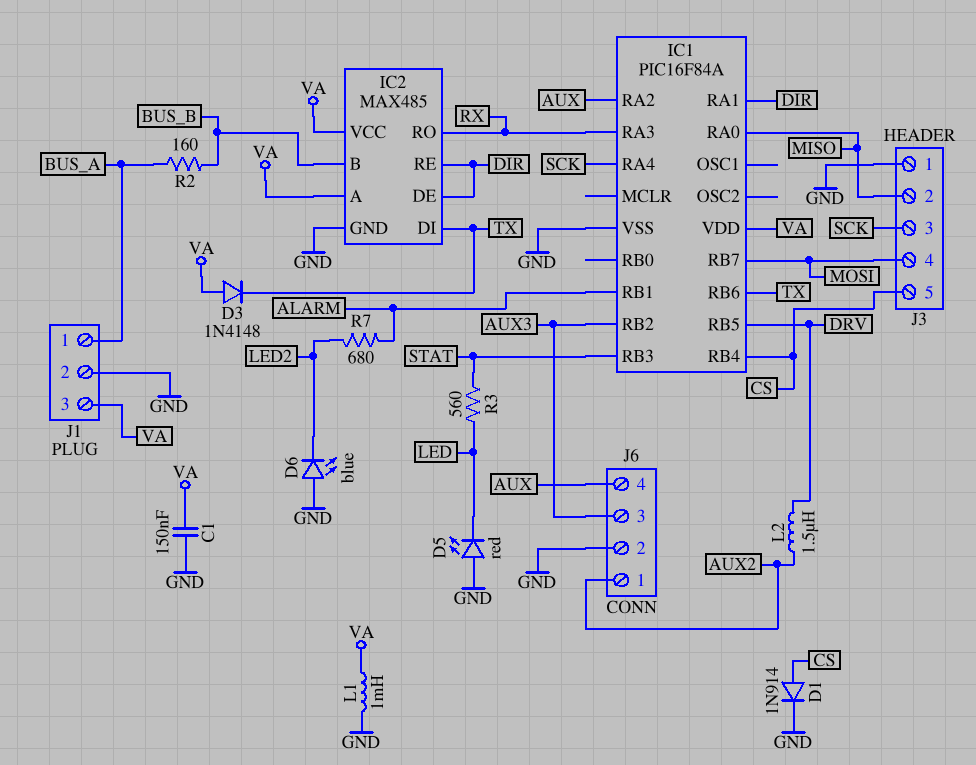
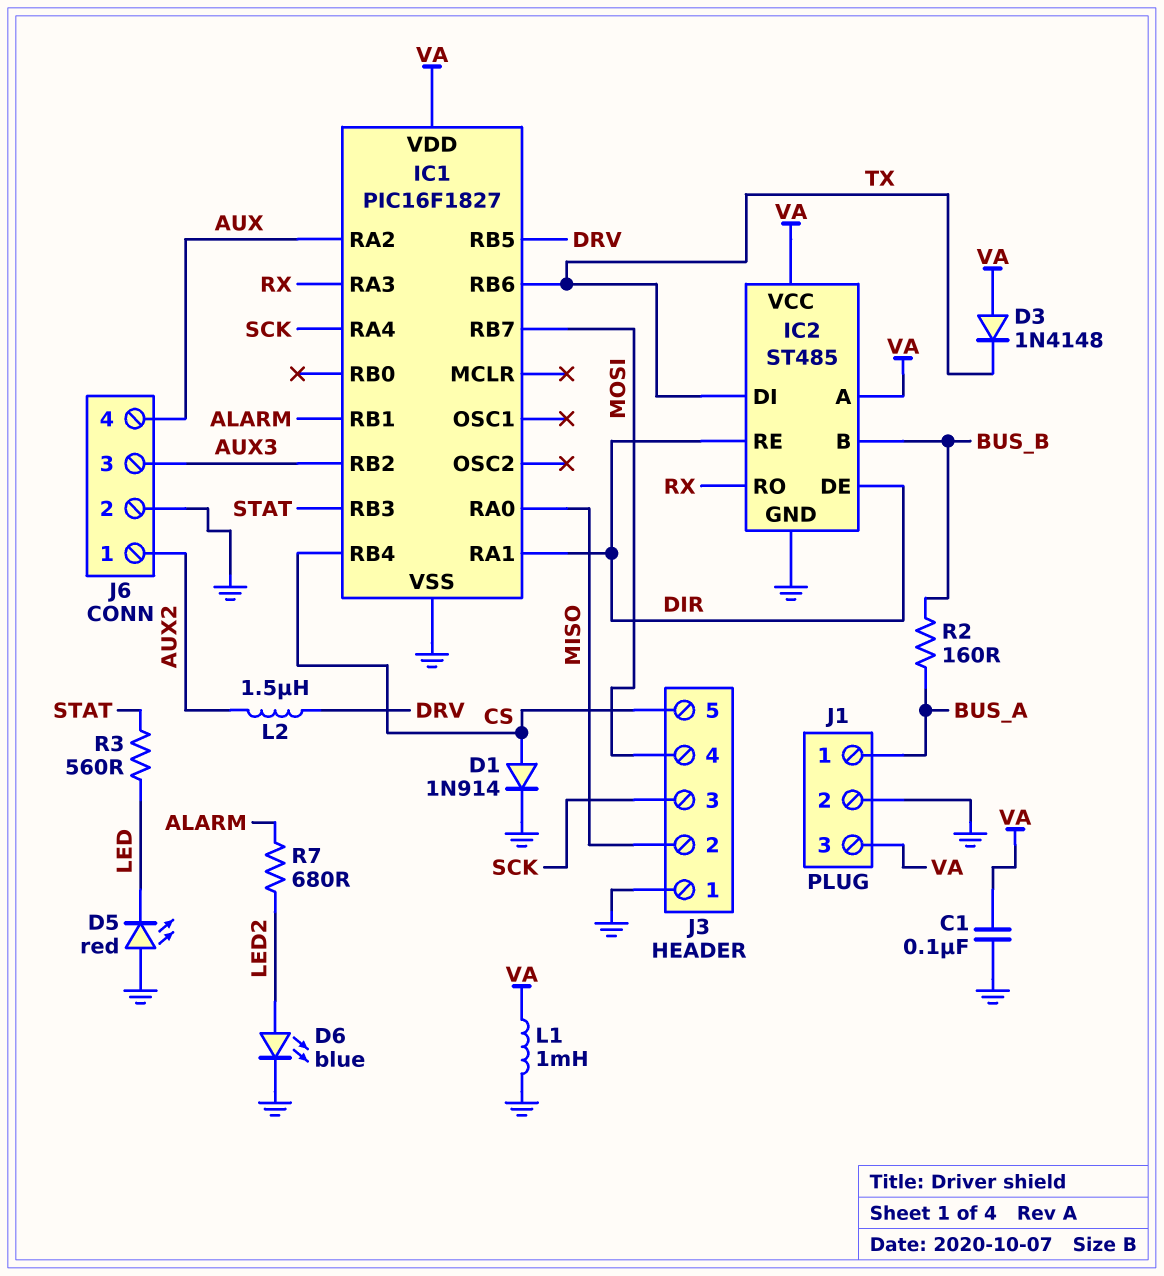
C1: 150nF (GND, VA) -> 100nF (GND, VA)
D6: LED blue (A GND, K LED2) -> LED blue (A LED2, K GND)
IC1: PIC16F84A -> PIC16F1827
IC2: MAX485 -> ST485

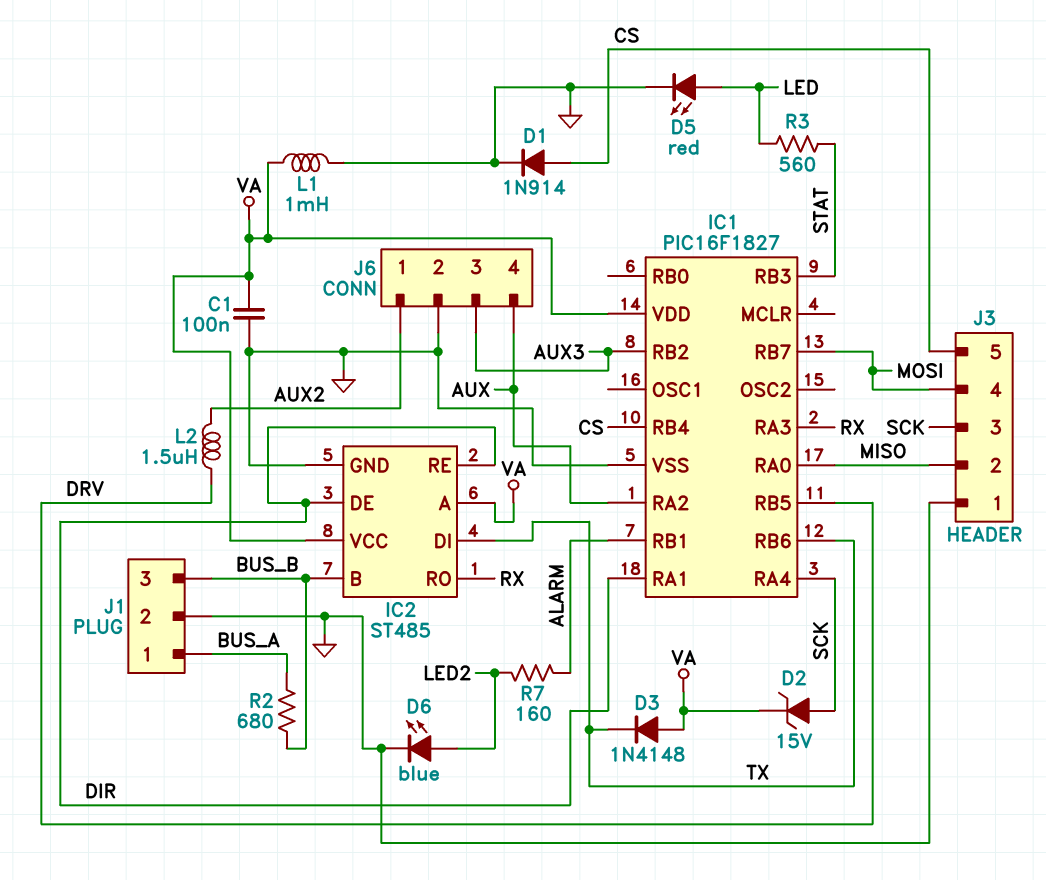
D2: none -> zener 15V (A SCK, K VA)
D5: LED red (A GND, K LED) -> LED red (A LED, K GND)
J1 pin 3: VA -> BUS_B
R2: 160 (BUS_A, BUS_B) -> 680 (BUS_A, BUS_B)
R7: 680 (ALARM, LED2) -> 160 (ALARM, LED2)

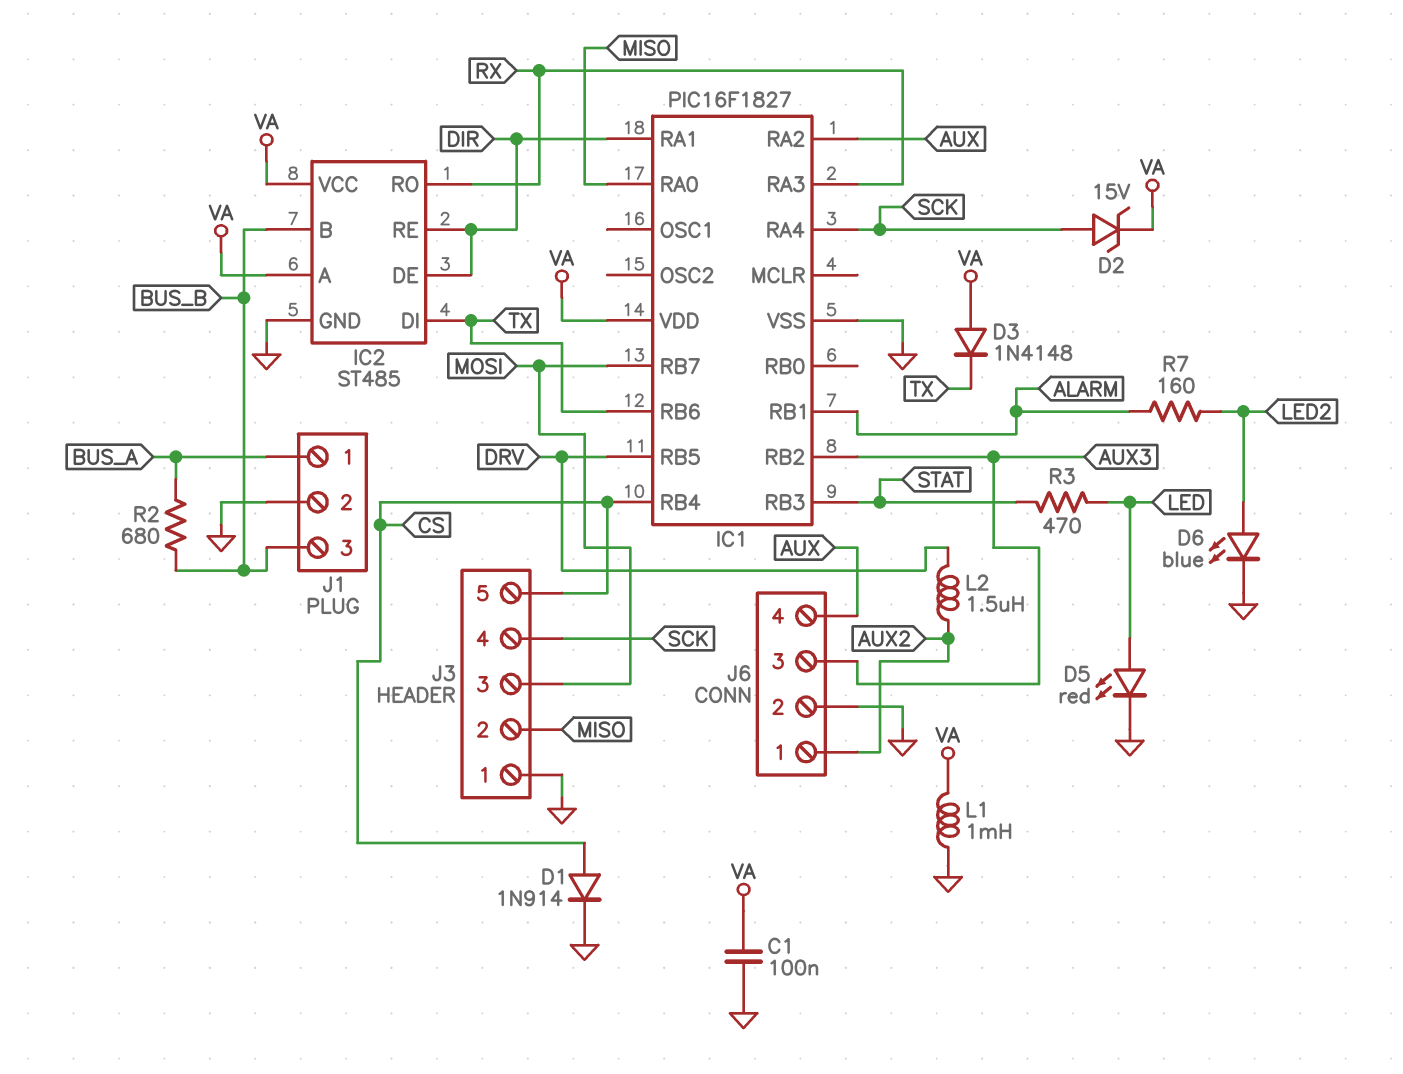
J3 pin 3: SCK -> MOSI
J3 pin 4: MOSI -> SCK
R3: 560 (LED, STAT) -> 470 (LED, STAT)

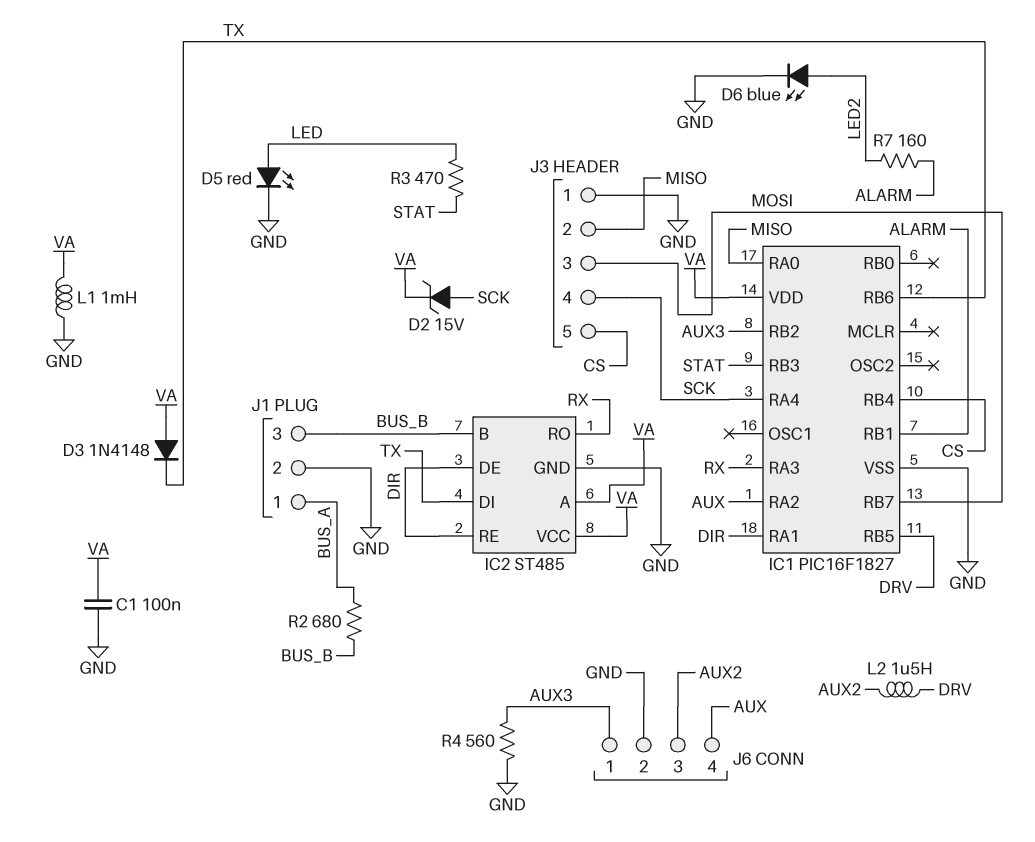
D1: diode 1N914 (A CS, K GND) -> none
J6 pin 1: AUX2 -> AUX3
J6 pin 3: AUX3 -> AUX2
R4: none -> 560 (AUX3, GND)

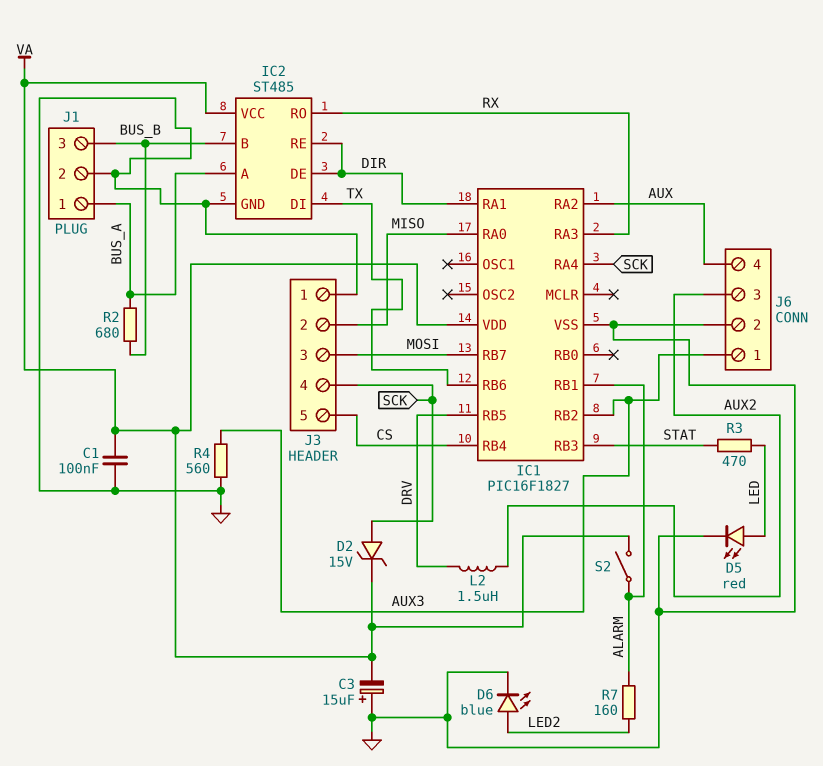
C3: none -> 15uF (plus GND, minus VA)
D3: diode 1N4148 (A VA, K TX) -> none
IC2 pin A: VA -> BUS_A
L1: 1mH (GND, VA) -> none
S2: none -> switch (ALARM, VA)

